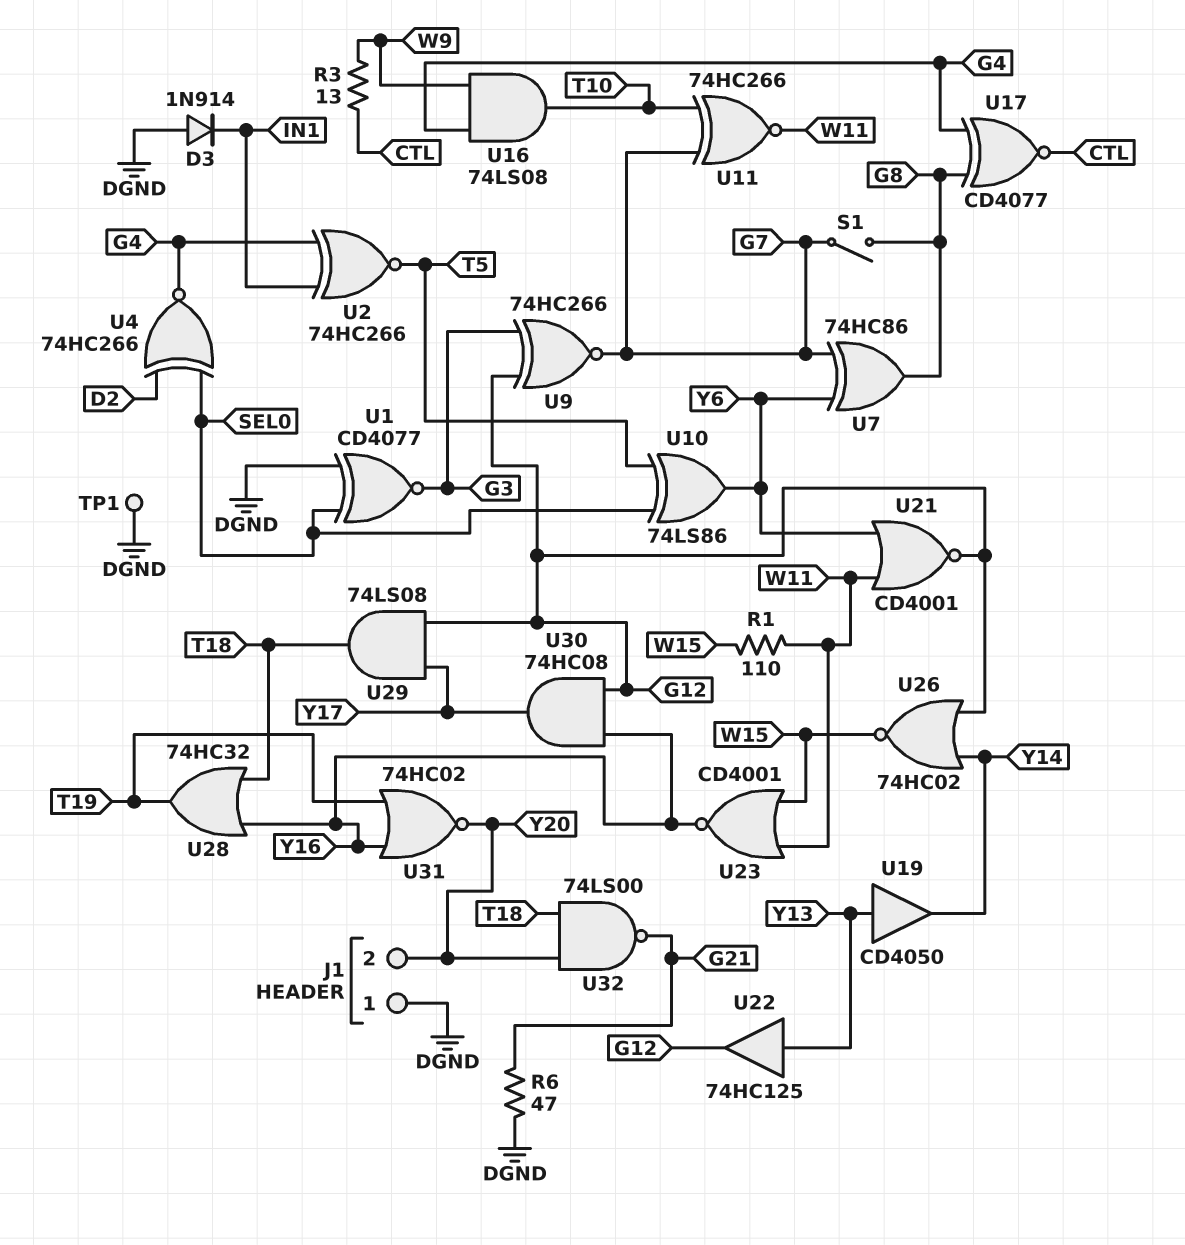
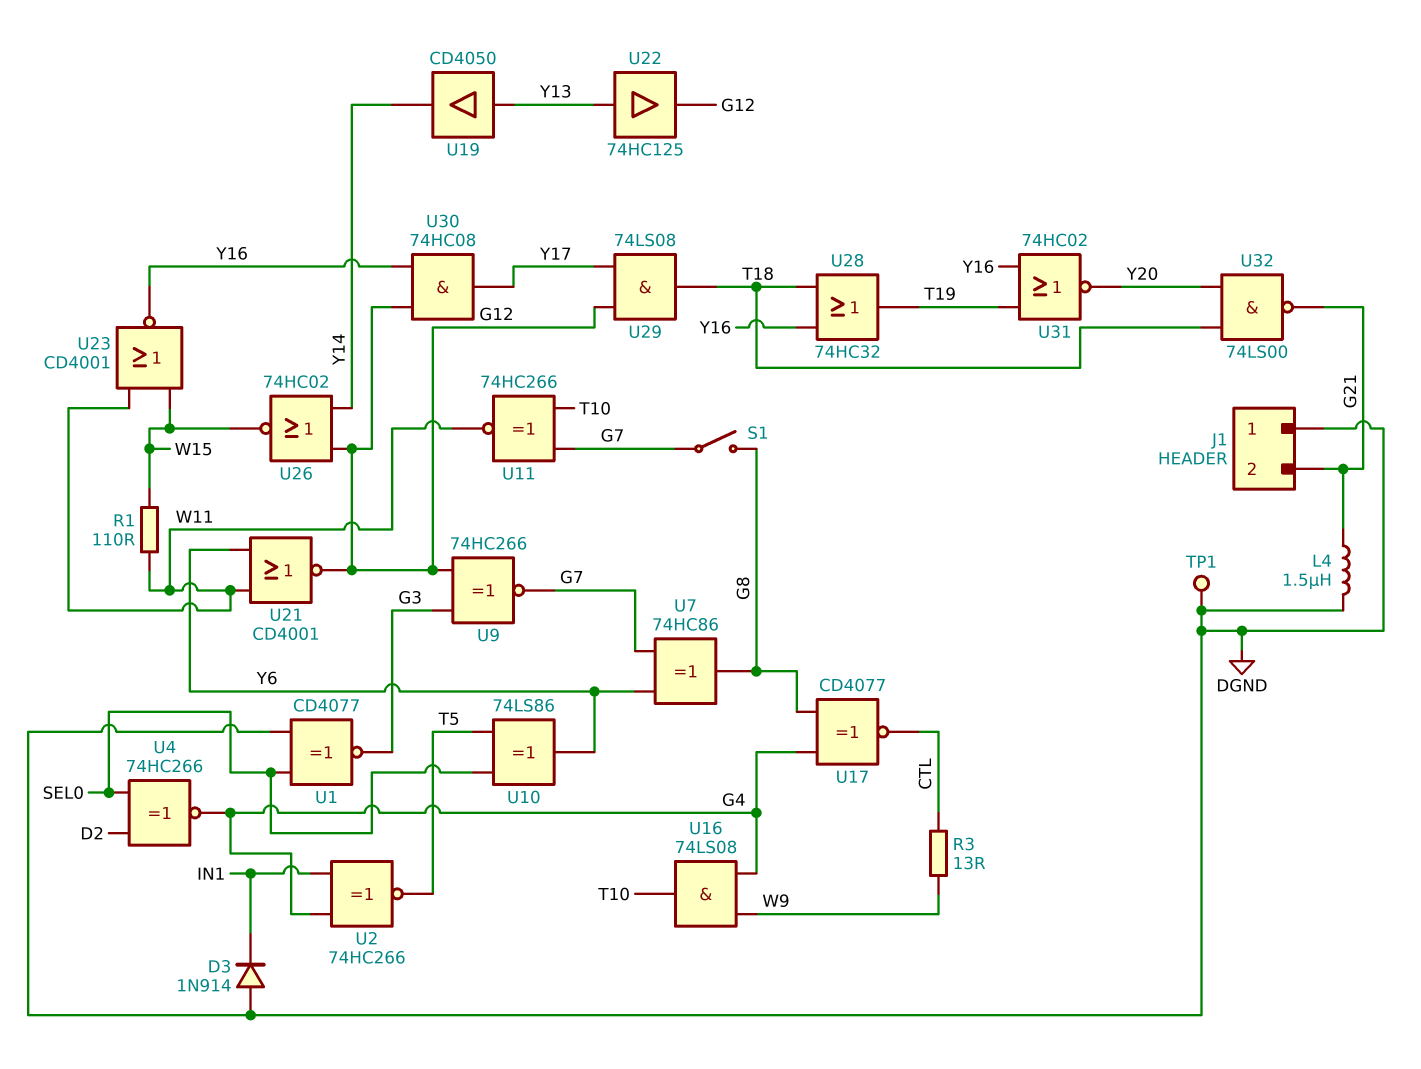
J1 pin 2: Y20 -> G21
L4: none -> 1.5uH (DGND, G21)
R6: 47 (DGND, G21) -> none

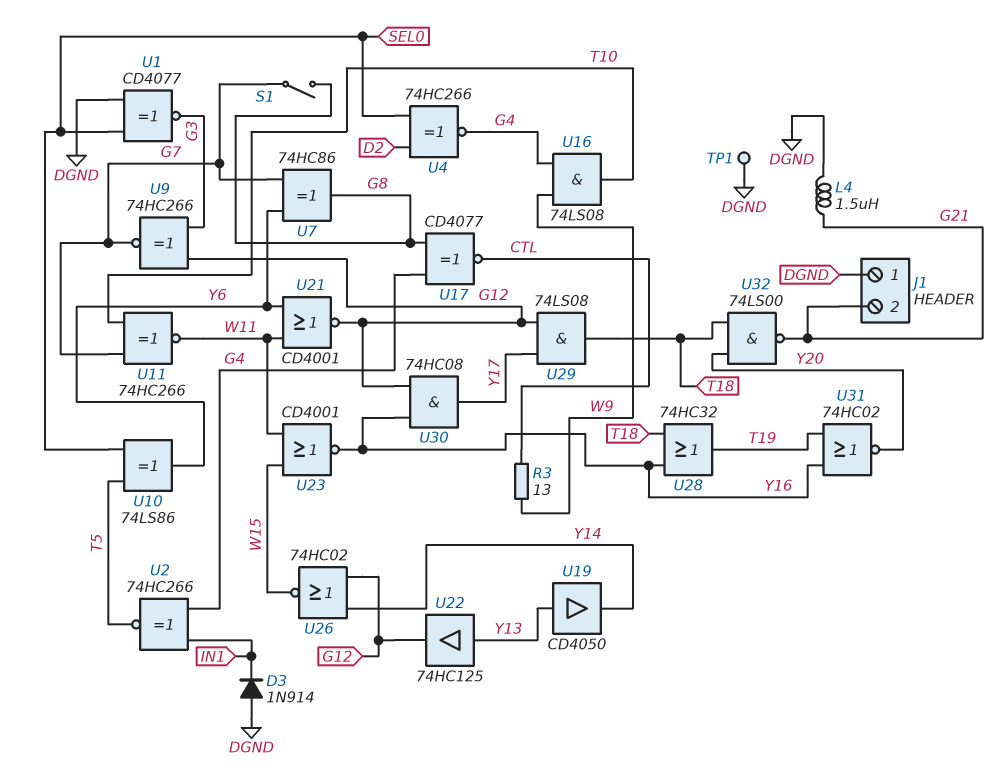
R1: 110 (W11, W15) -> none

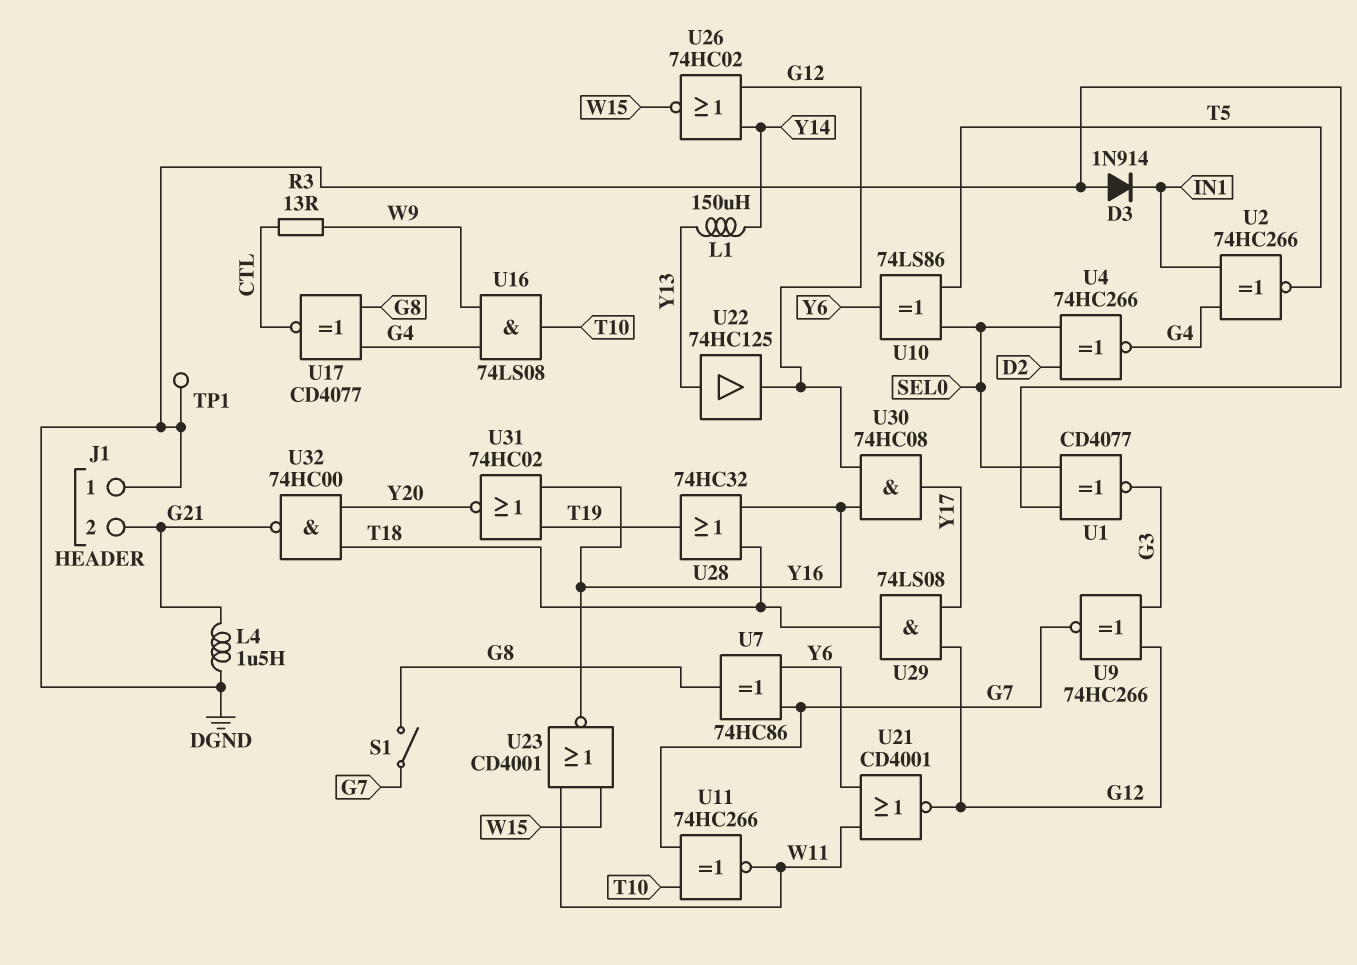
L1: none -> 150uH (Y13, Y14)
U19: buffer CD4050 (in Y13, out Y14) -> none
U32: NAND 74LS00 (in T18, in Y20, out G21) -> NAND 74HC00 (in T18, in Y20, out G21)

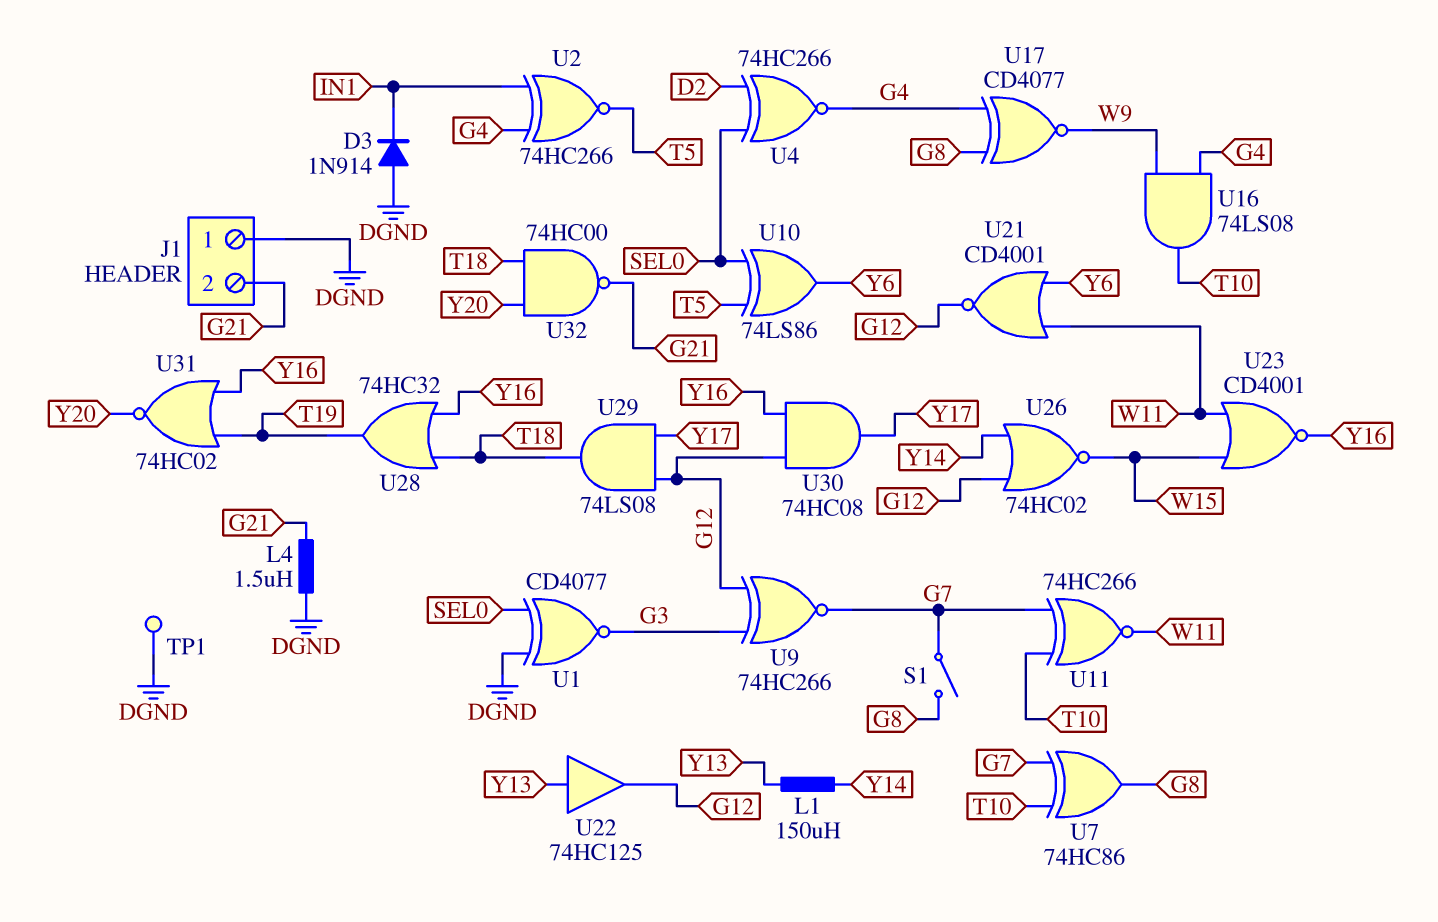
R3: 13 (CTL, W9) -> none
U7: XOR 74HC86 (in G7, in Y6, out G8) -> XOR 74HC86 (in G7, in T10, out G8)
U17: XNOR CD4077 (in G4, in G8, out CTL) -> XNOR CD4077 (in G4, in G8, out W9)

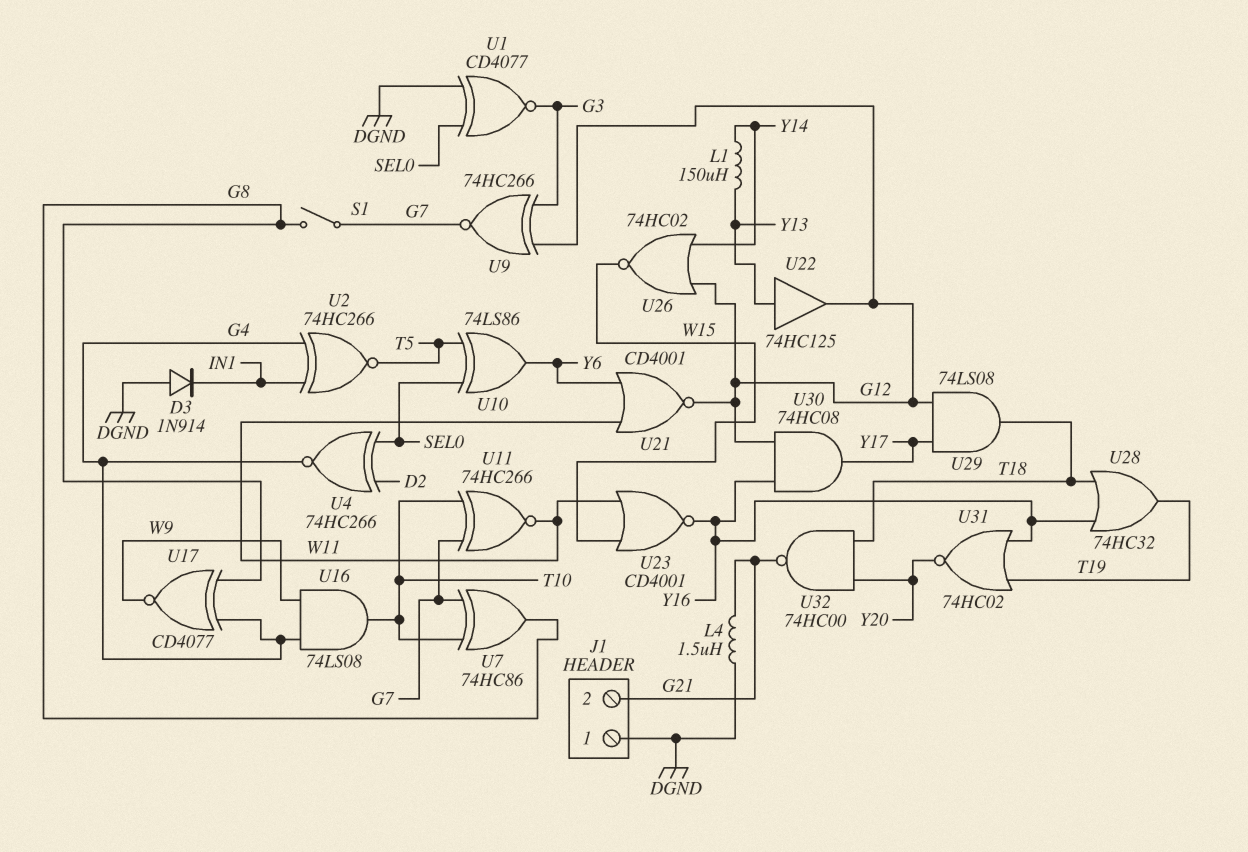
TP1: test point (DGND) -> none

